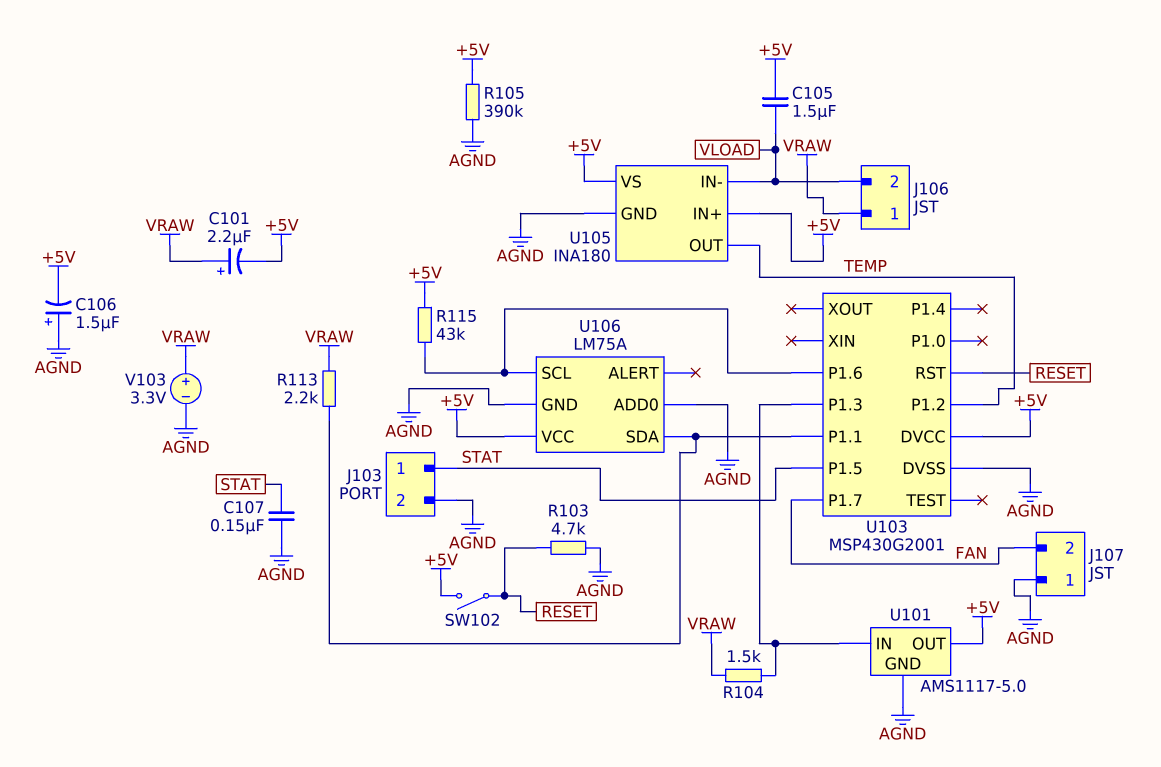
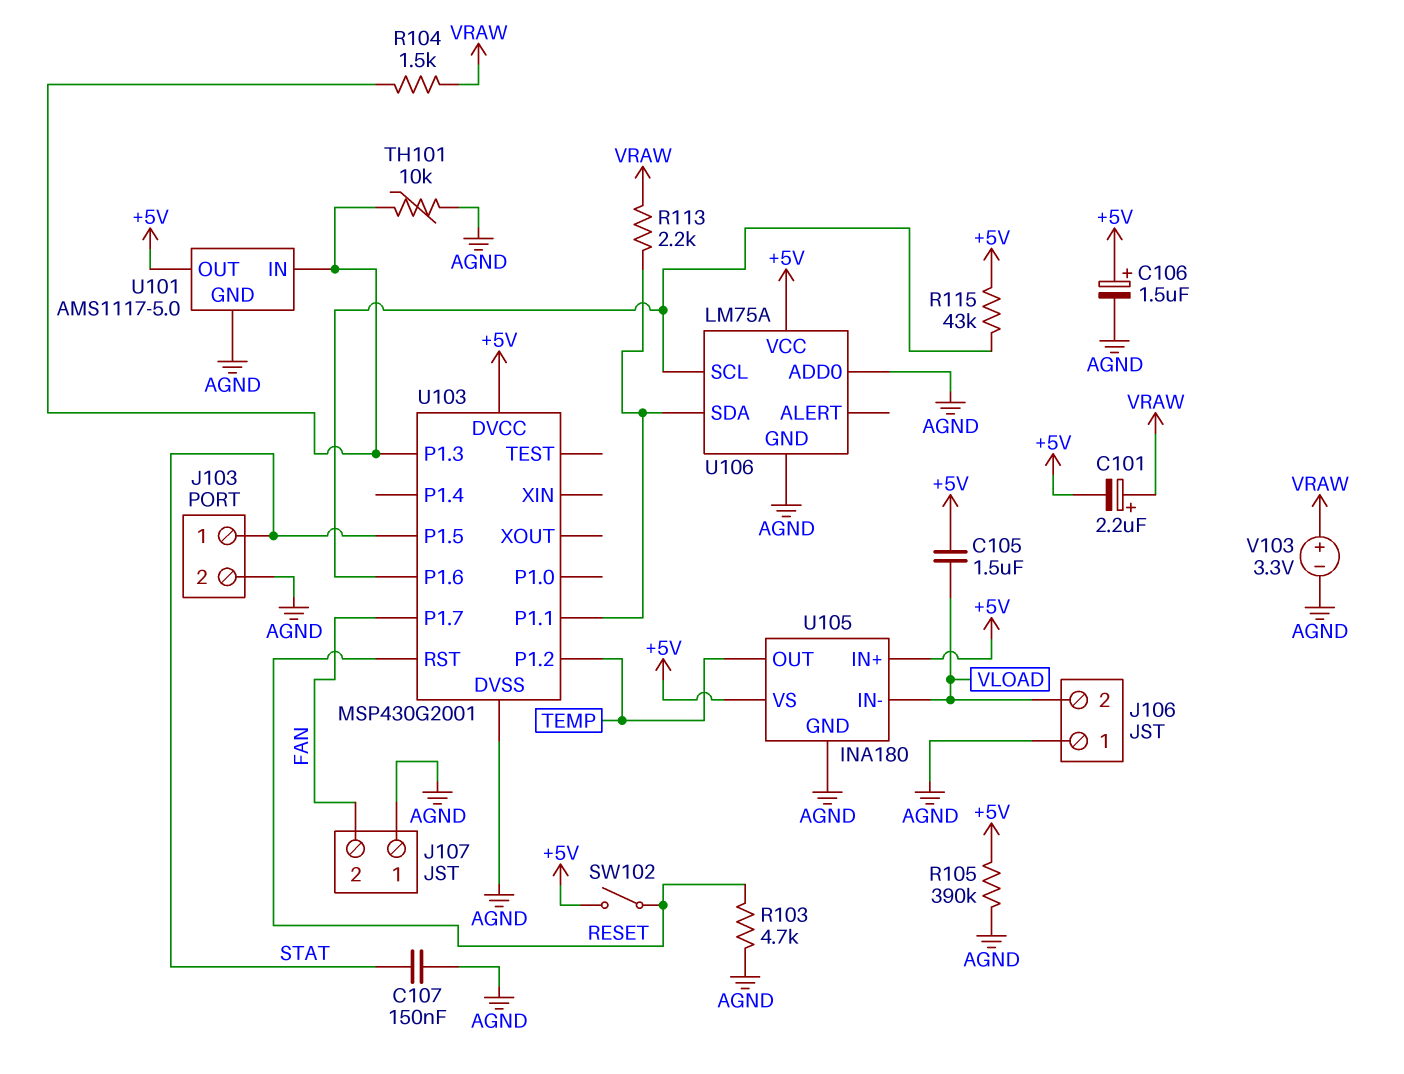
C106: 1.5uF (plus AGND, minus +5V) -> 1.5uF (plus +5V, minus AGND)
J106 pin 1: VRAW -> AGND
TH101: none -> 10k (AGND, U101/IN)

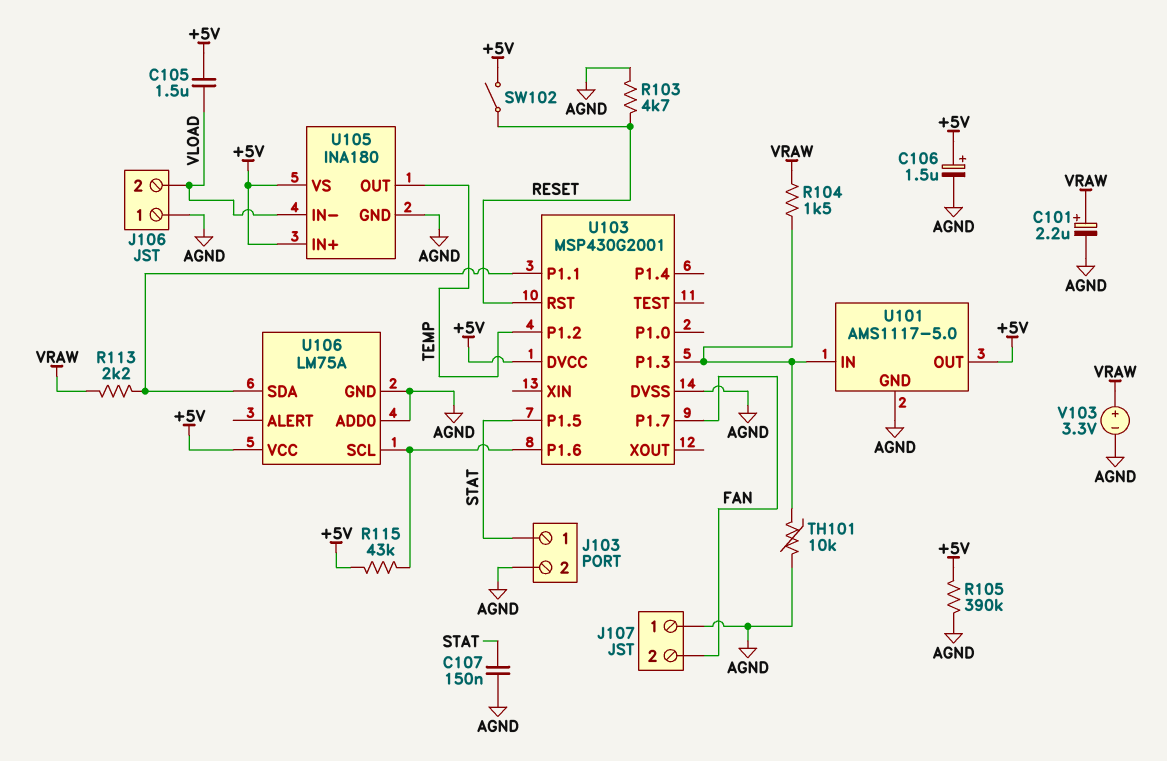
C101: 2.2uF (plus VRAW, minus +5V) -> 2.2uF (plus VRAW, minus AGND)

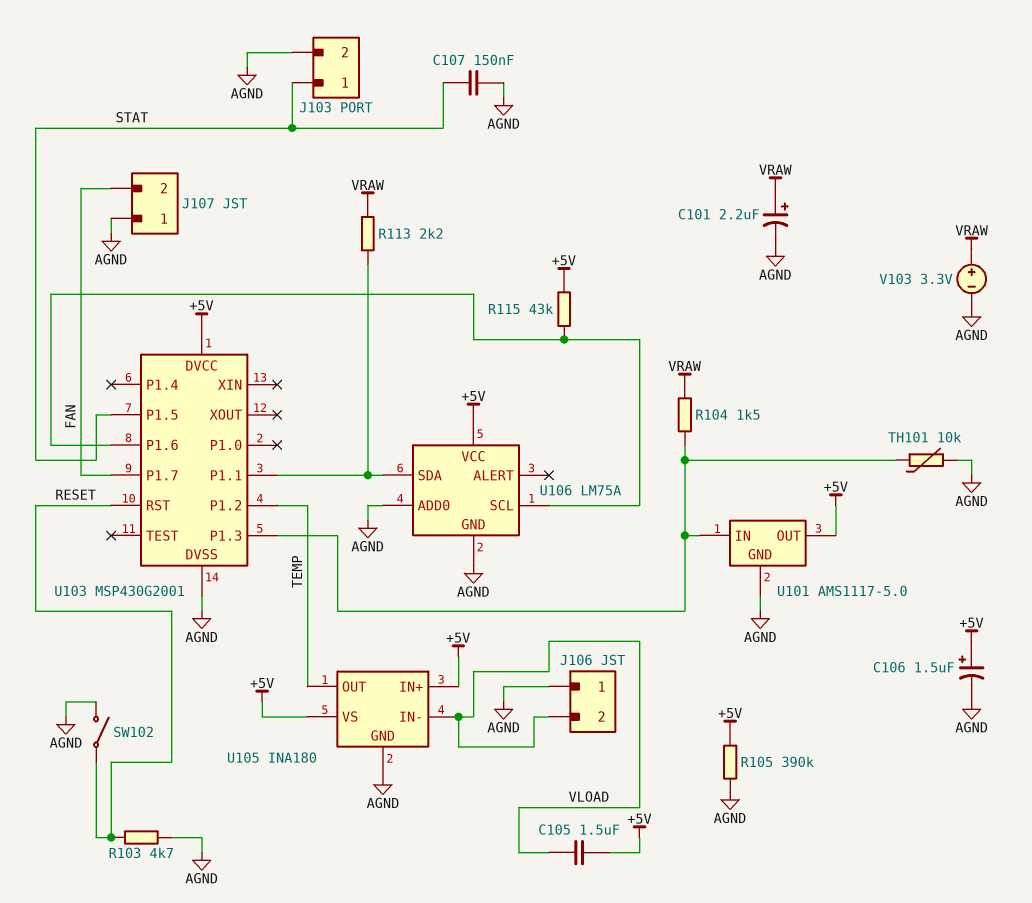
SW102: switch (+5V, RESET) -> switch (AGND, RESET)

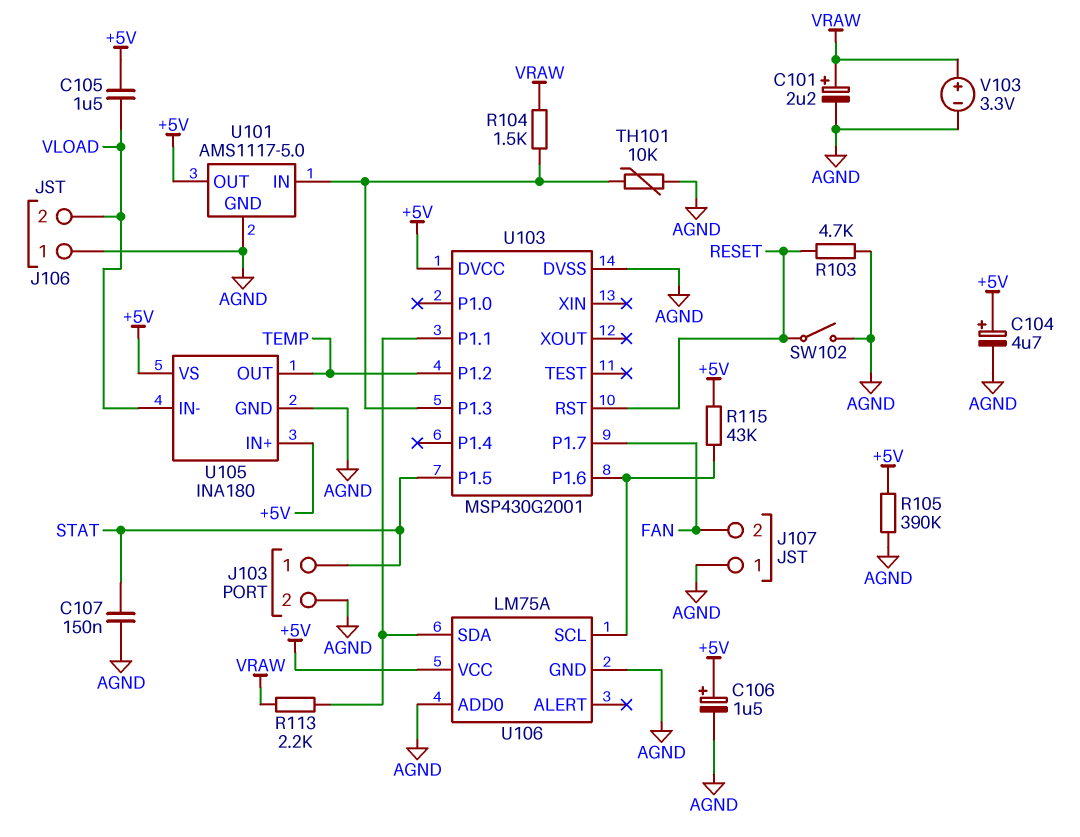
C104: none -> 4.7uF (plus +5V, minus AGND)

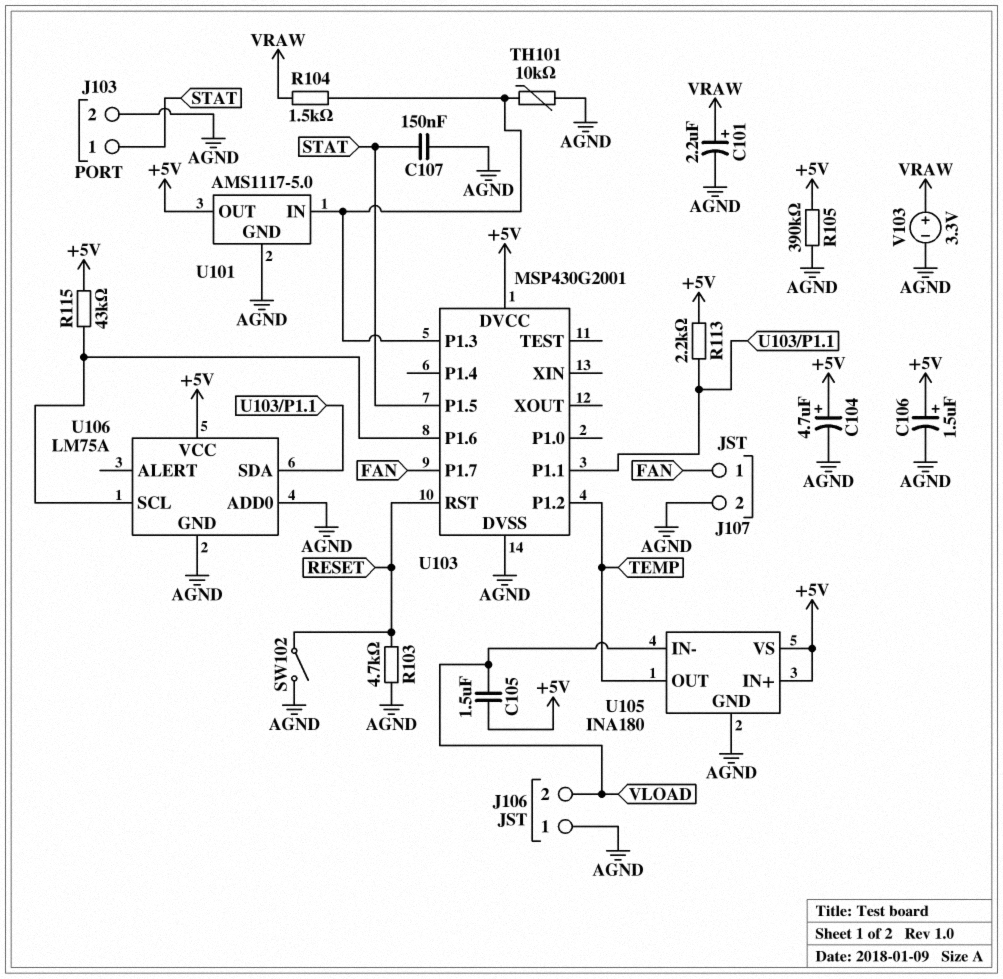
J107 pin 1: AGND -> FAN
J107 pin 2: FAN -> AGND
R113: 2.2k (U103/P1.1, VRAW) -> 2.2k (+5V, U103/P1.1)

